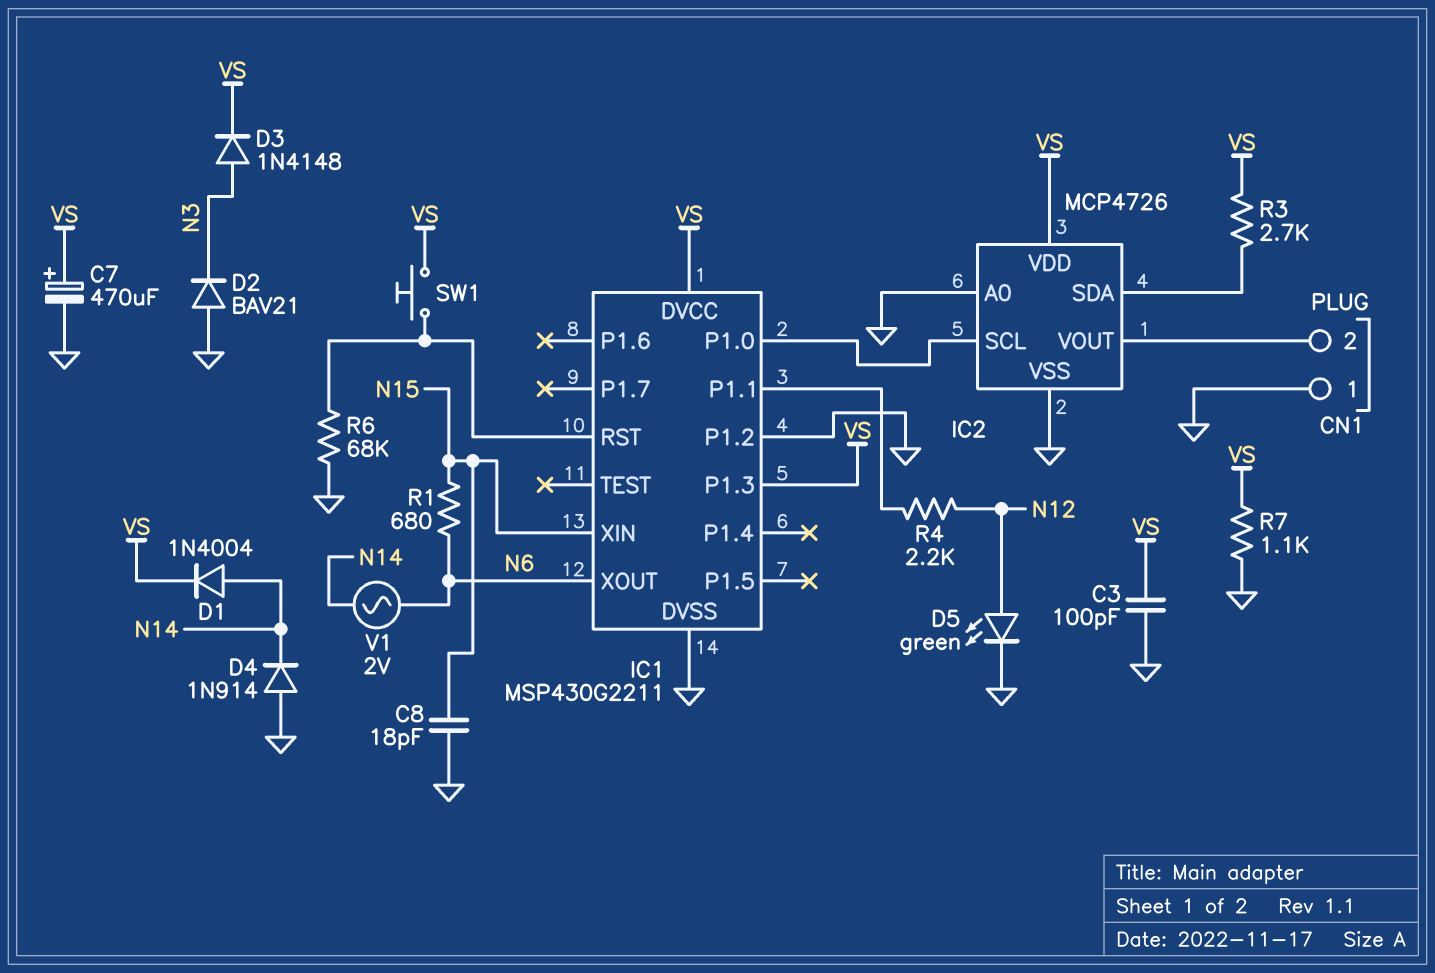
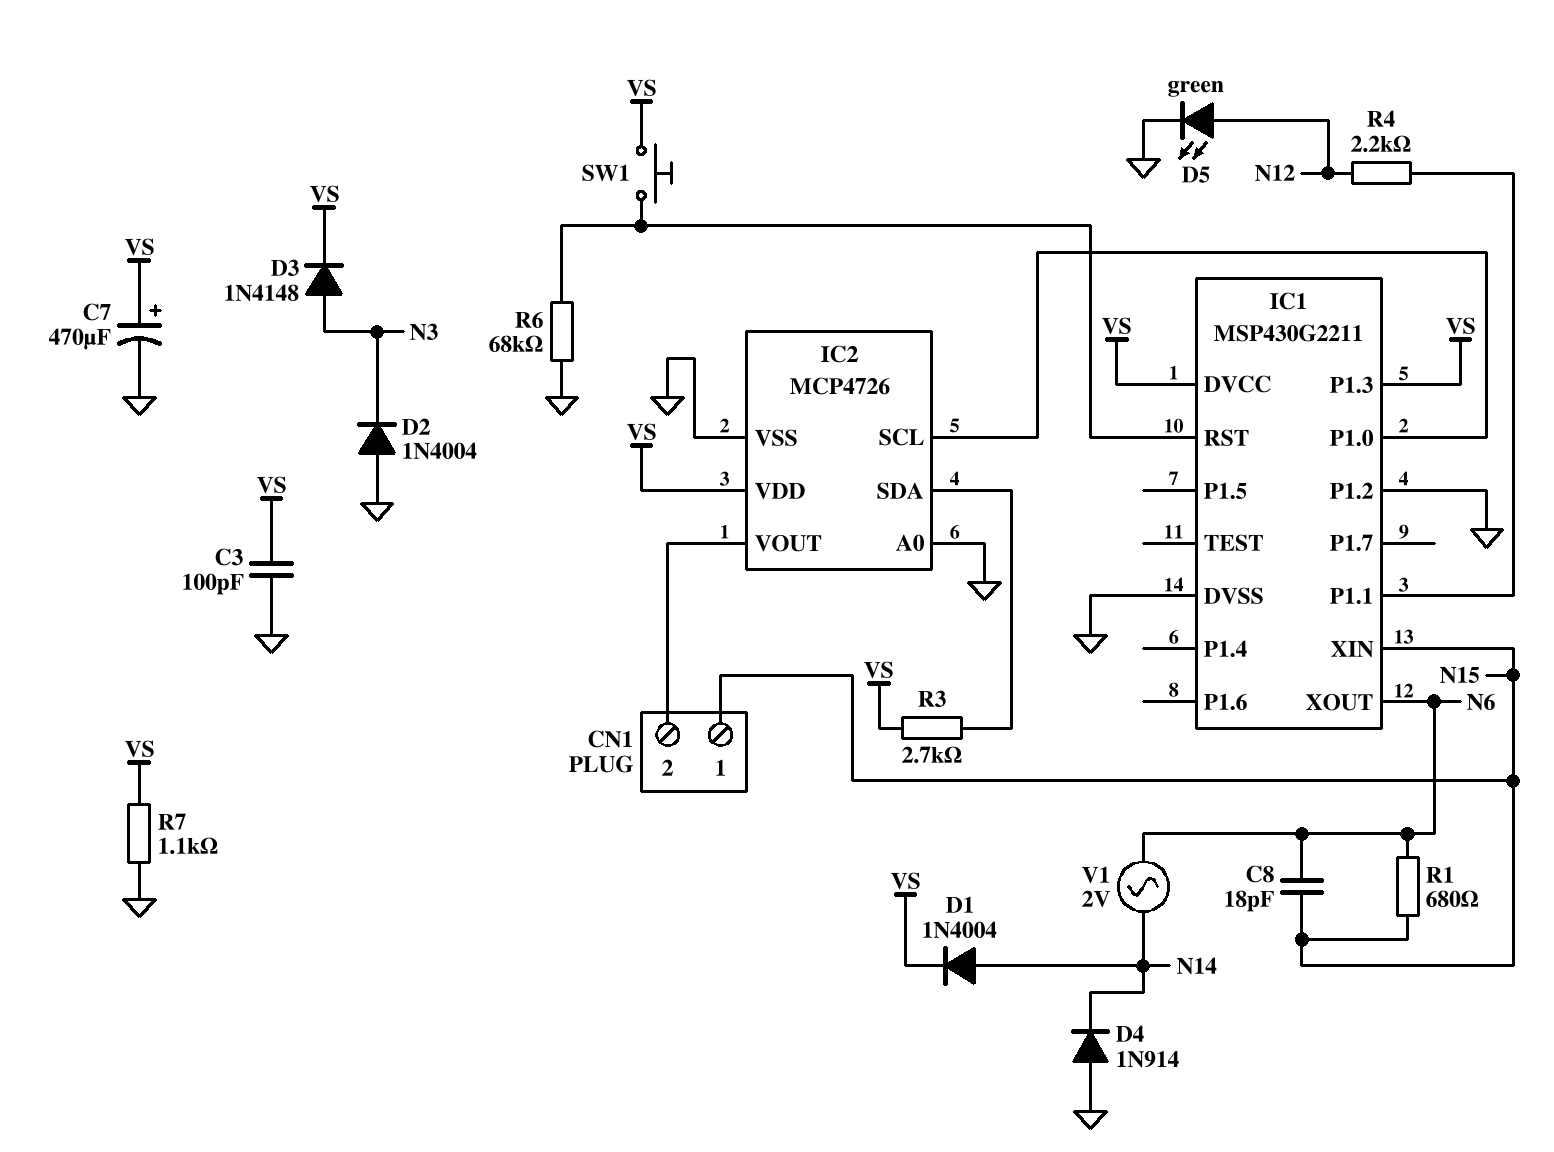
C8: 18pF (GND, N15) -> 18pF (N6, N15)
CN1 pin 1: GND -> N15
D2: diode BAV21 (A GND, K N3) -> diode 1N4004 (A GND, K N3)

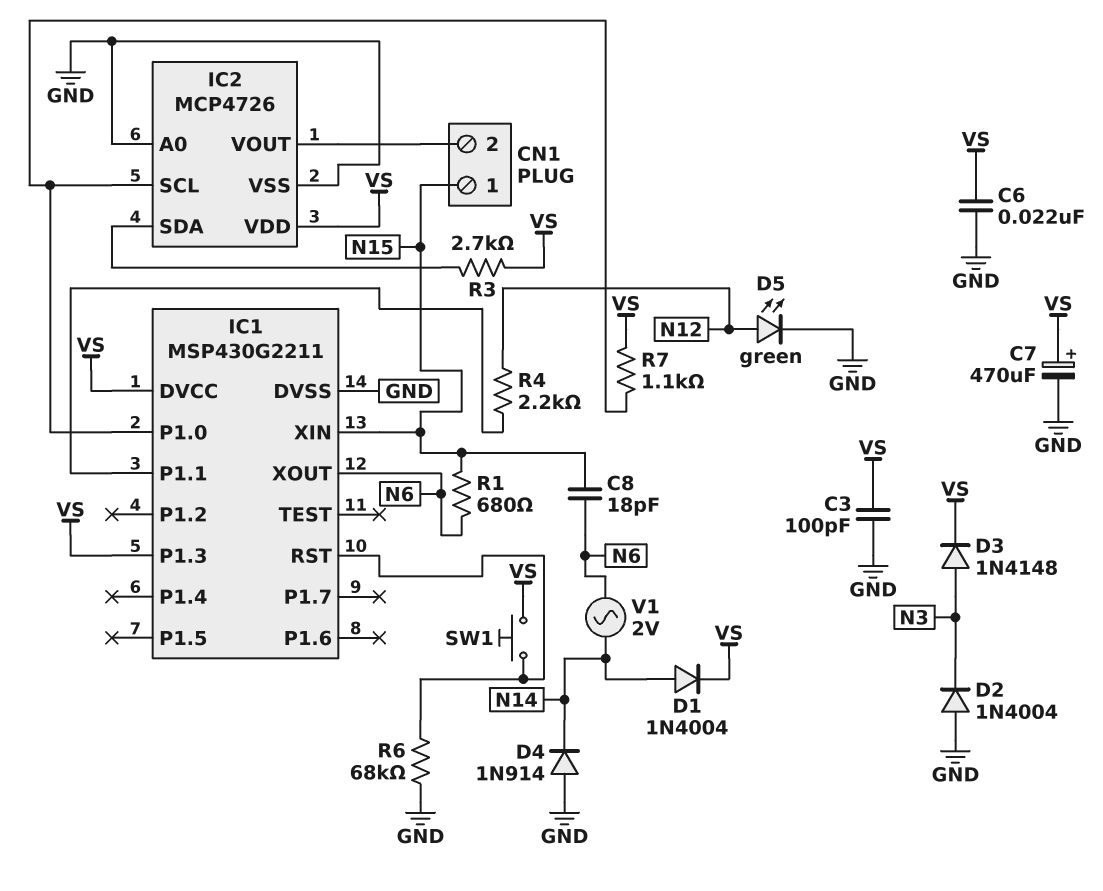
C6: none -> 22nF (GND, VS)
IC1 pin P1.2: GND -> none
R7: 1.1k (GND, VS) -> 1.1k (IC1/P1.0, VS)

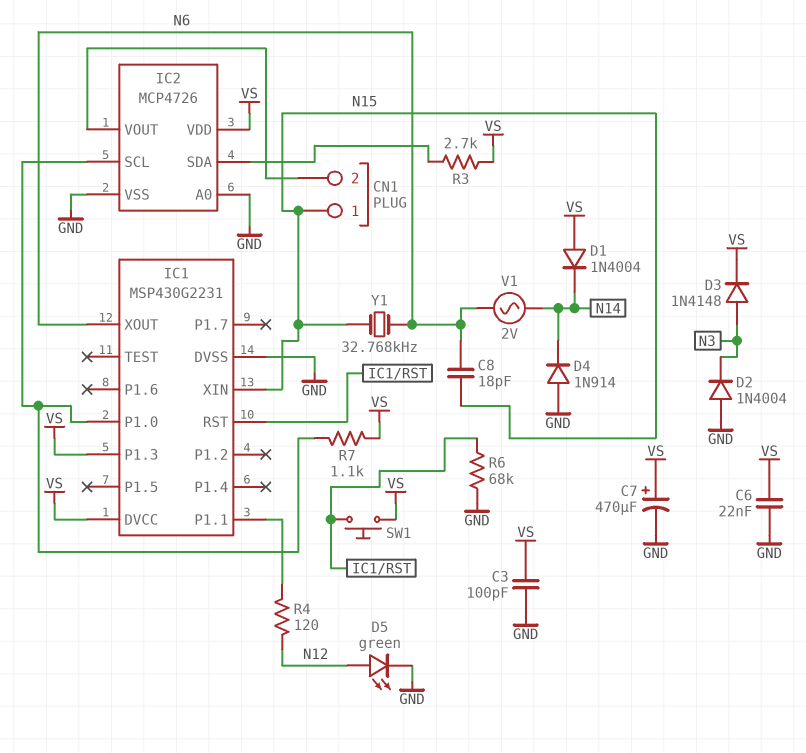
D1: diode 1N4004 (A N14, K VS) -> diode 1N4004 (A VS, K N14)
IC1: MSP430G2211 -> MSP430G2231
R1: 680 (N6, N15) -> none
R4: 2.2k (IC1/P1.1, N12) -> 120 (IC1/P1.1, N12)
Y1: none -> 32.768kHz (N6, N15)

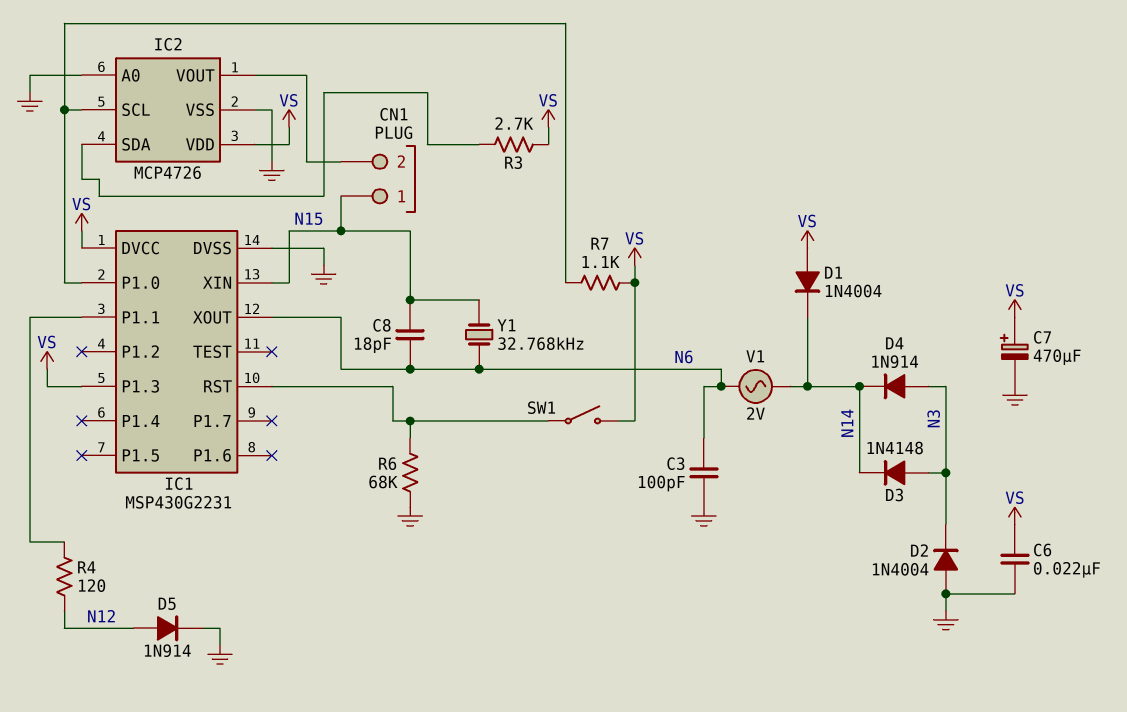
C3: 100pF (GND, VS) -> 100pF (GND, N6)
D3: diode 1N4148 (A N3, K VS) -> diode 1N4148 (A N3, K N14)
D4: diode 1N914 (A GND, K N14) -> diode 1N914 (A N3, K N14)
D5: LED green (A N12, K GND) -> diode 1N914 (A N12, K GND)
SW1: button (IC1/RST, VS) -> switch (IC1/RST, VS)

